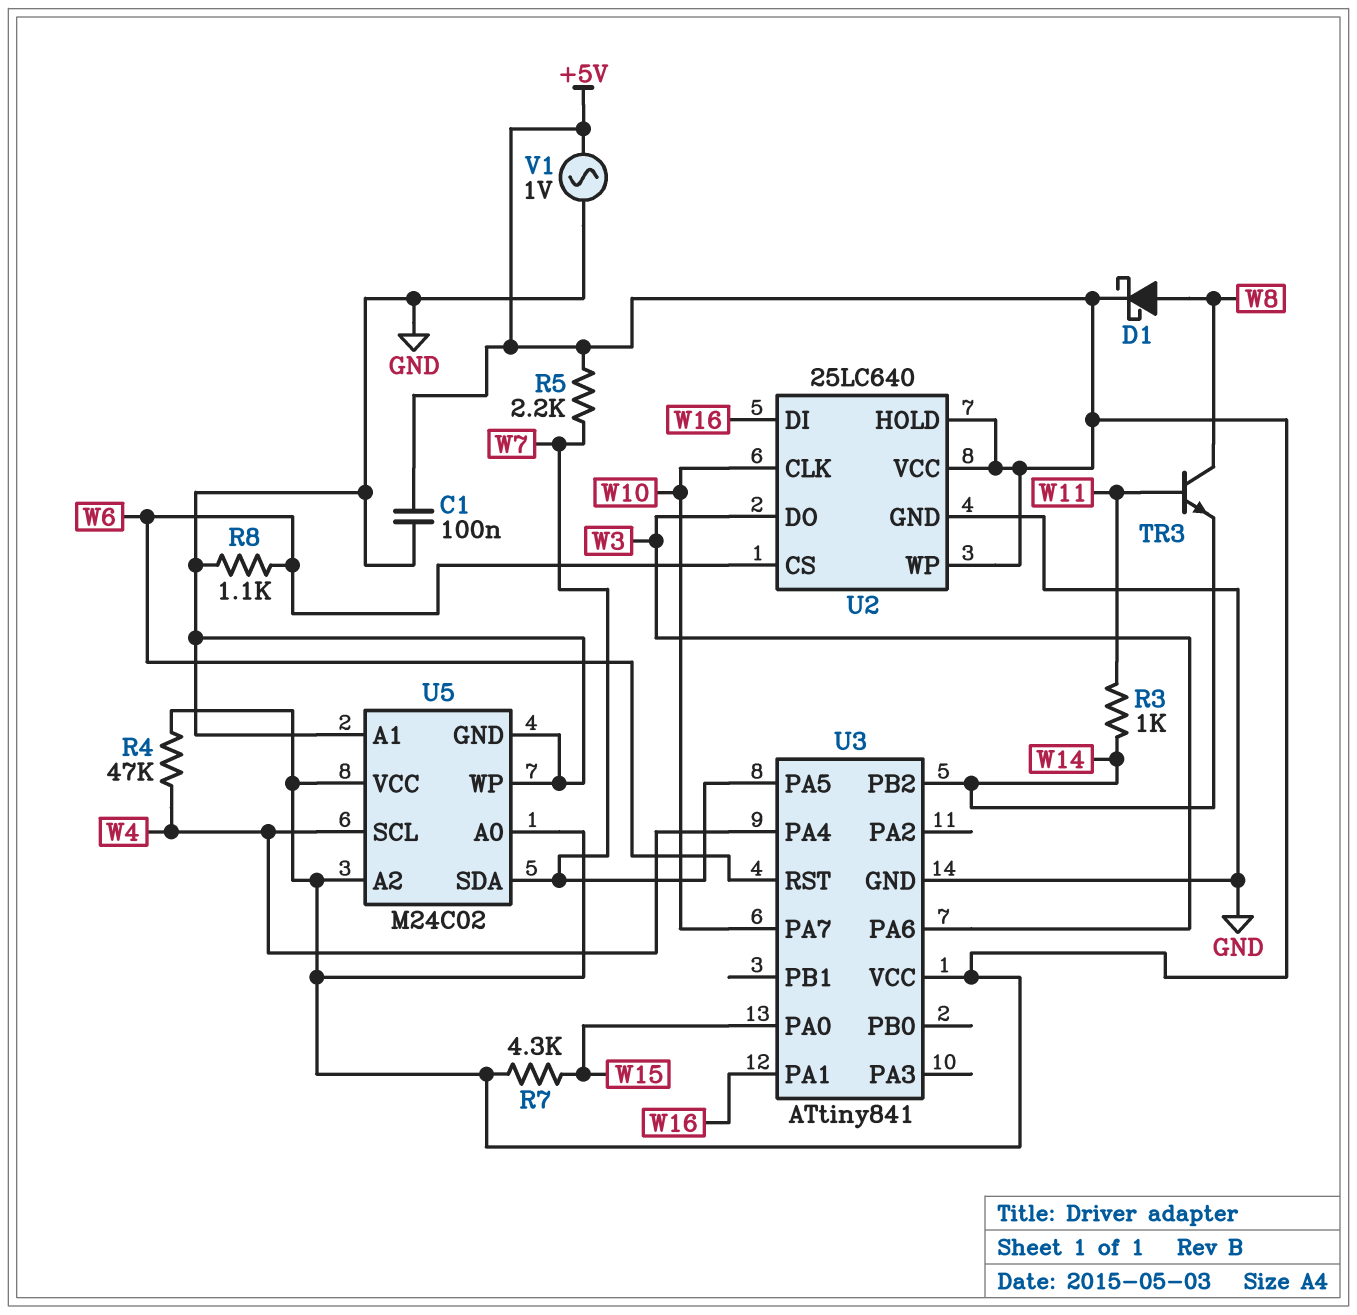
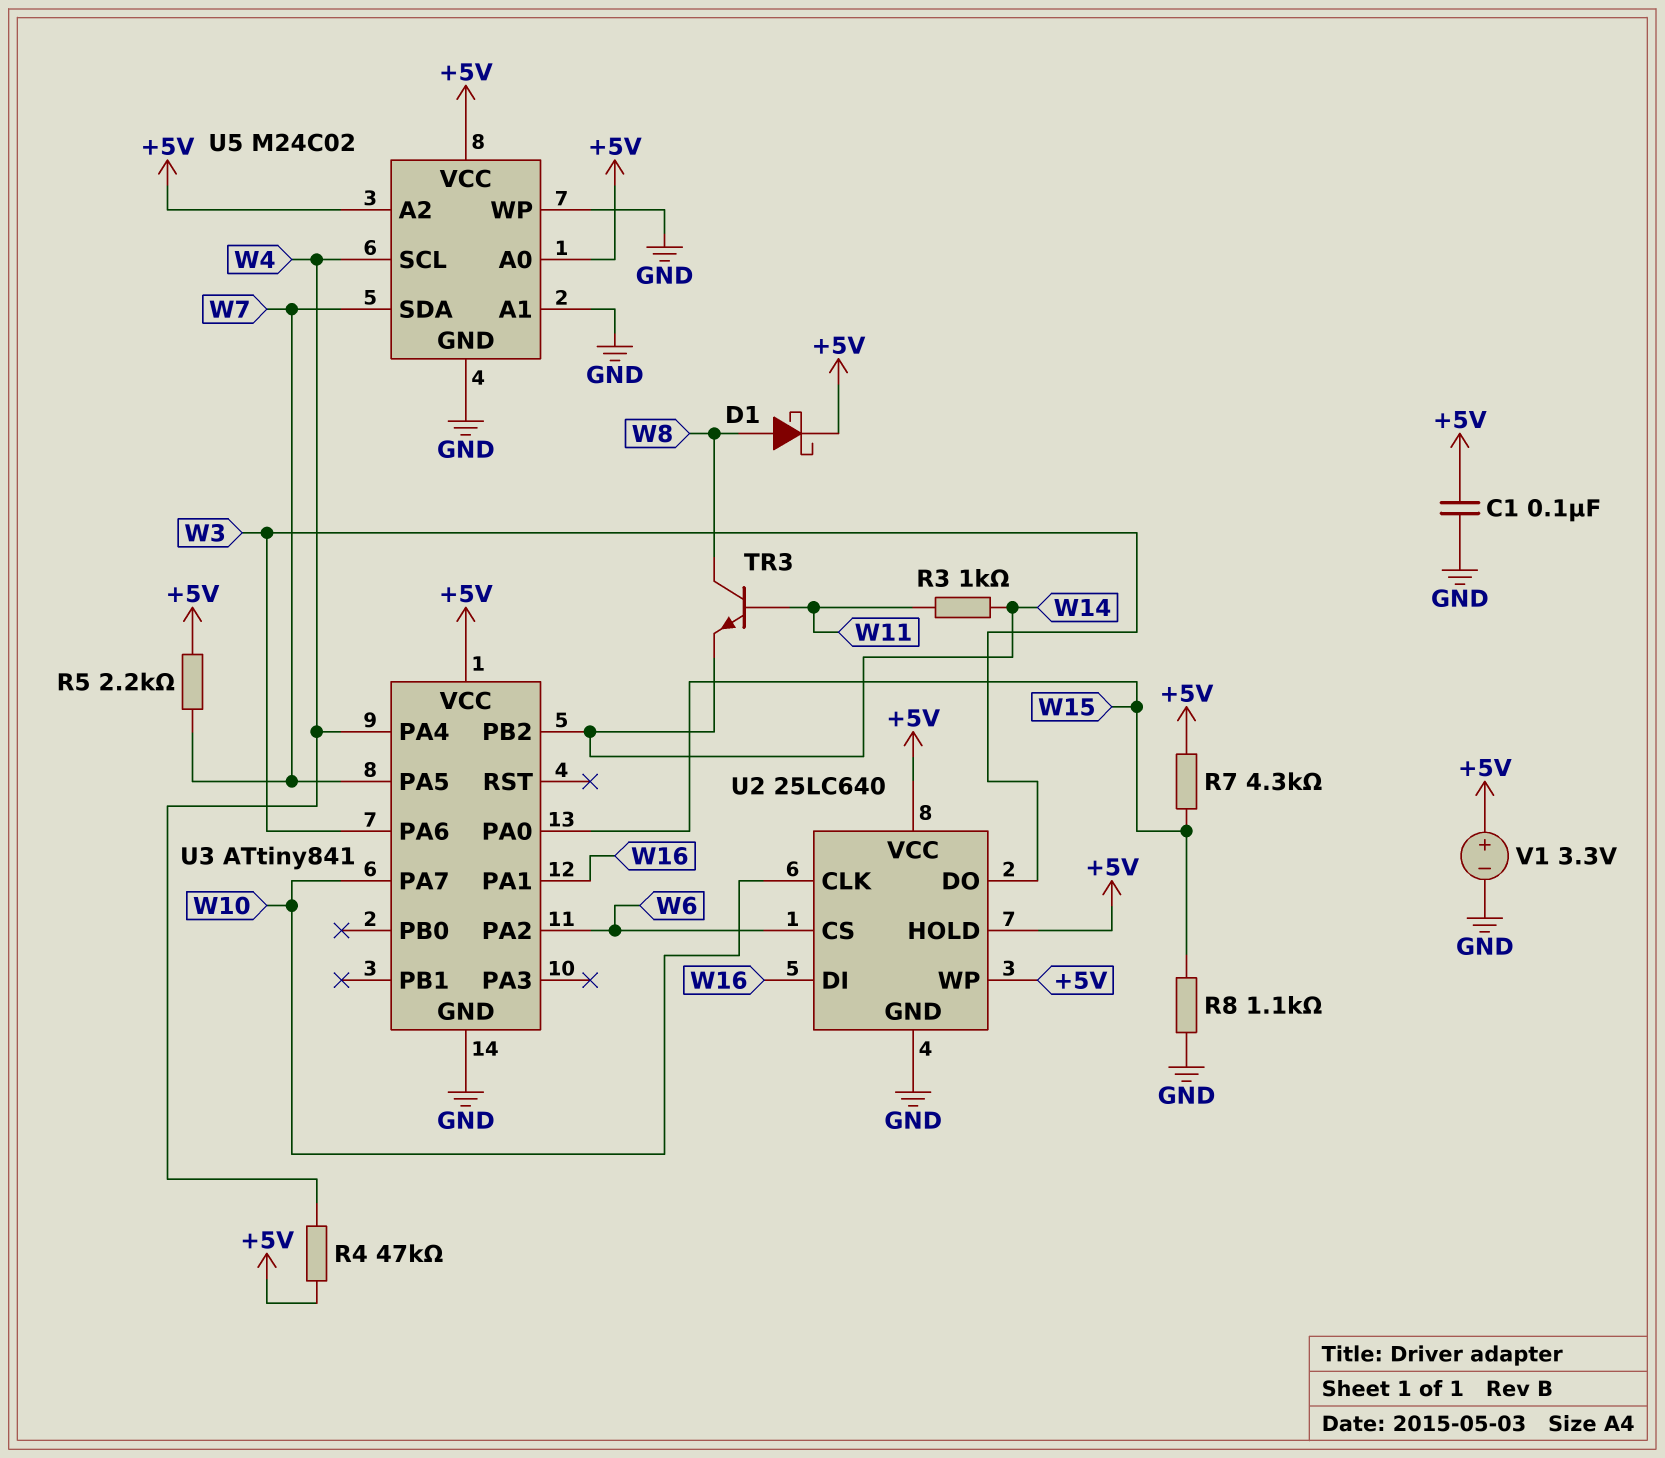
R8: 1.1k (GND, W6) -> 1.1k (GND, W15)
U3 pin PA2: none -> W6
U3 pin RST: W6 -> none
V1: AC 1V (+5V, GND) -> 3.3V (plus +5V, minus GND)

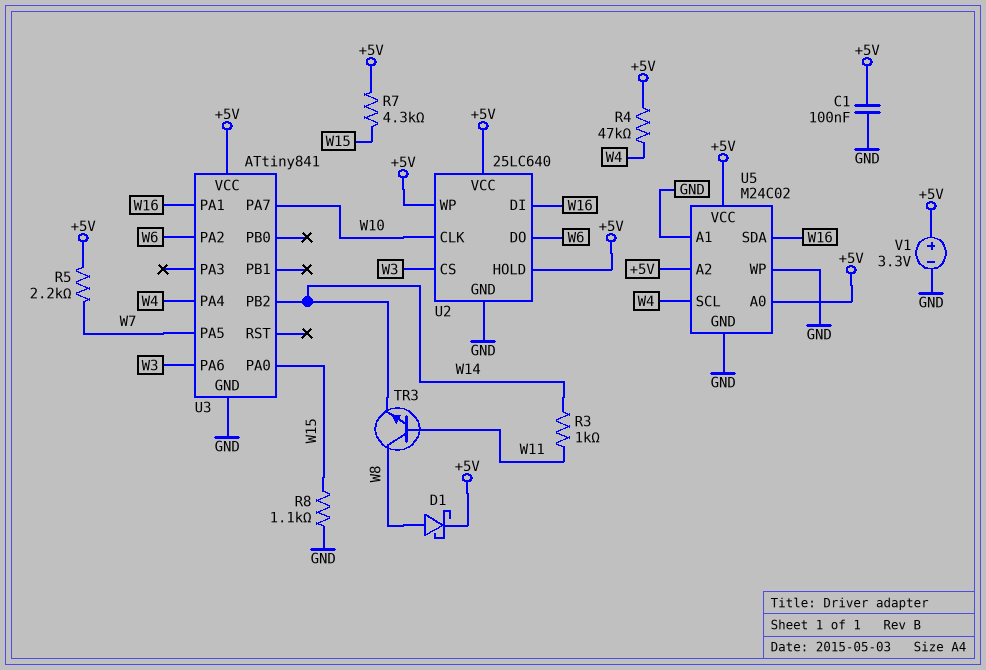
U2 pin CS: W6 -> W3
U2 pin DO: W3 -> W6
U5 pin SDA: W7 -> W16

